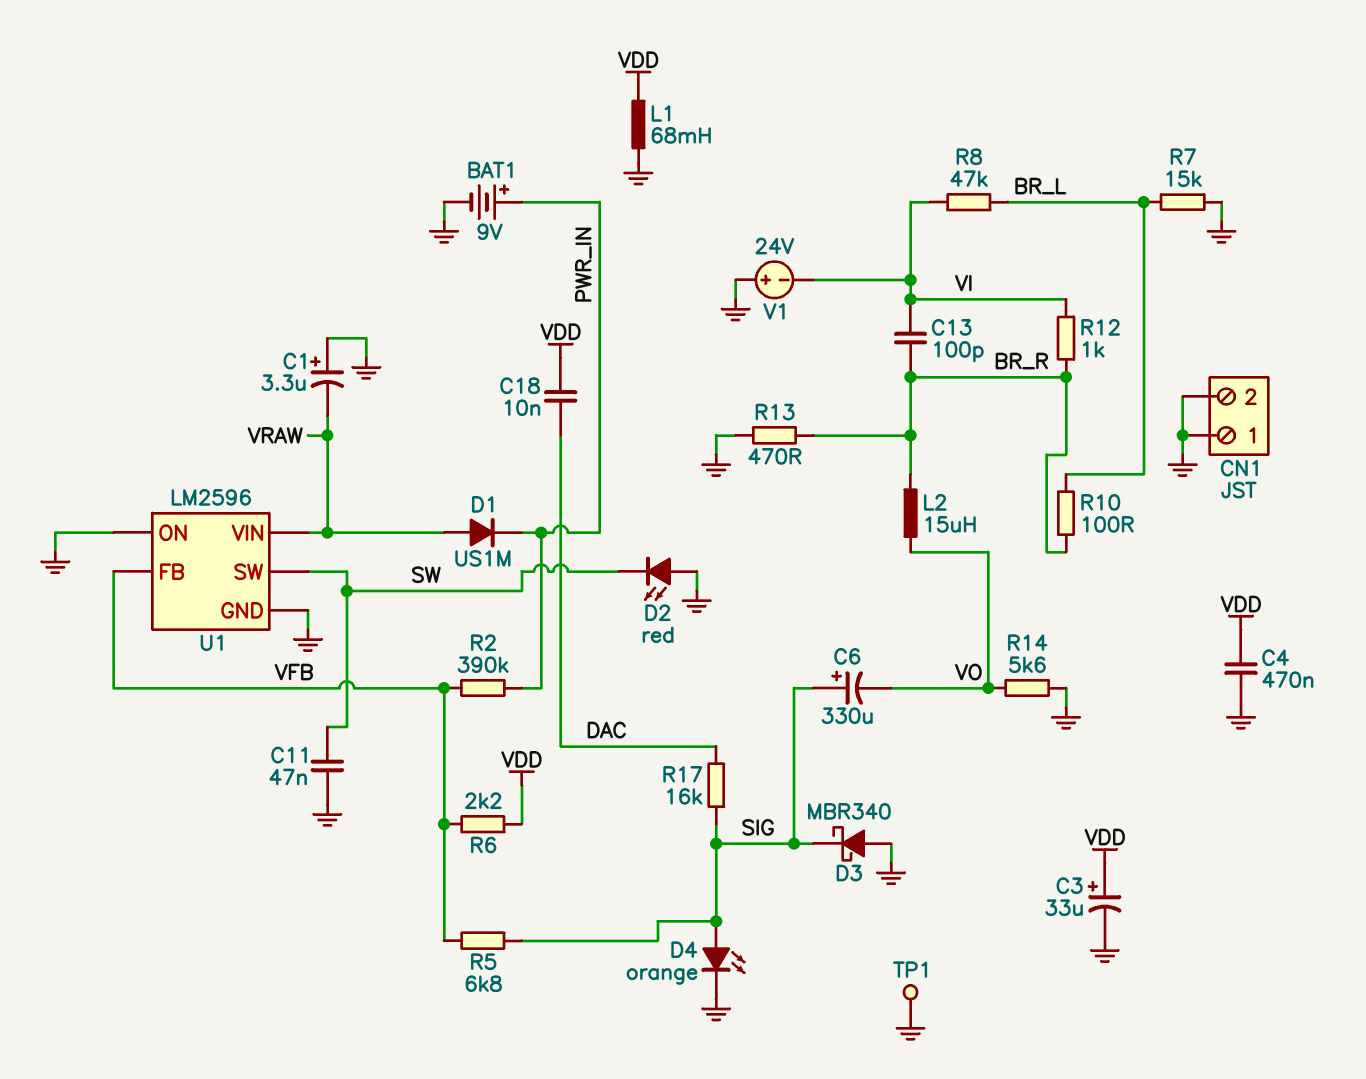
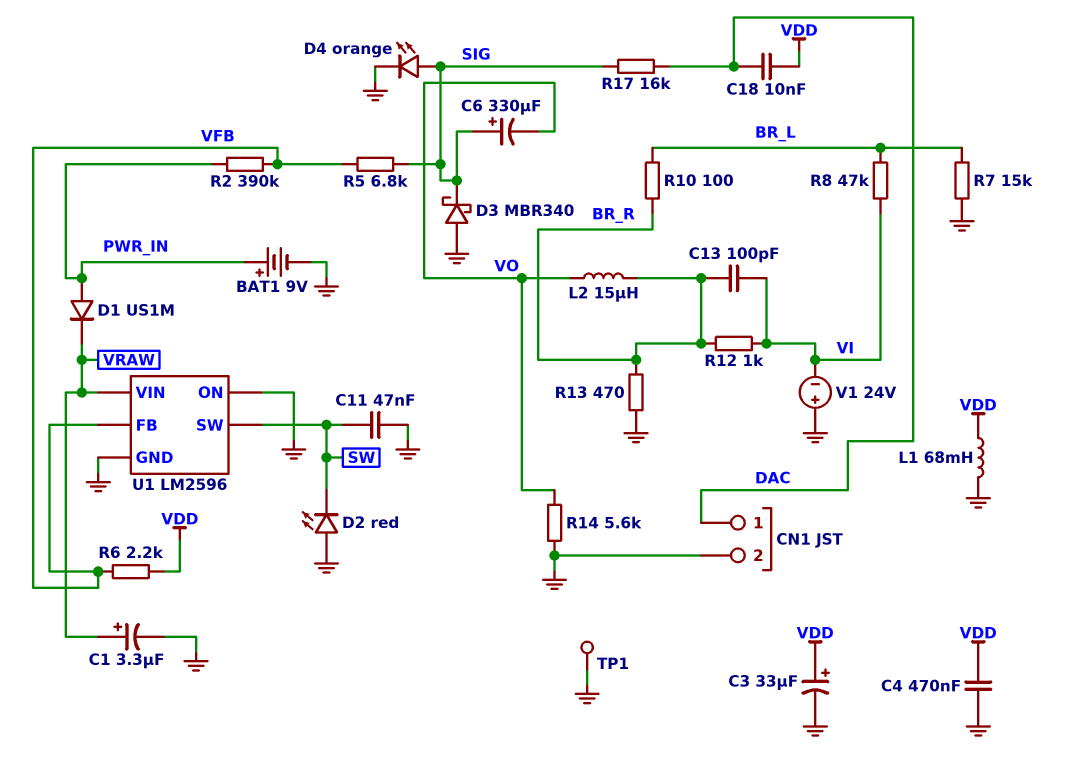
C1: 3.3uF (plus GND, minus VRAW) -> 3.3uF (plus VRAW, minus GND)
CN1 pin 1: GND -> DAC
D1: diode US1M (A VRAW, K PWR_IN) -> diode US1M (A PWR_IN, K VRAW)

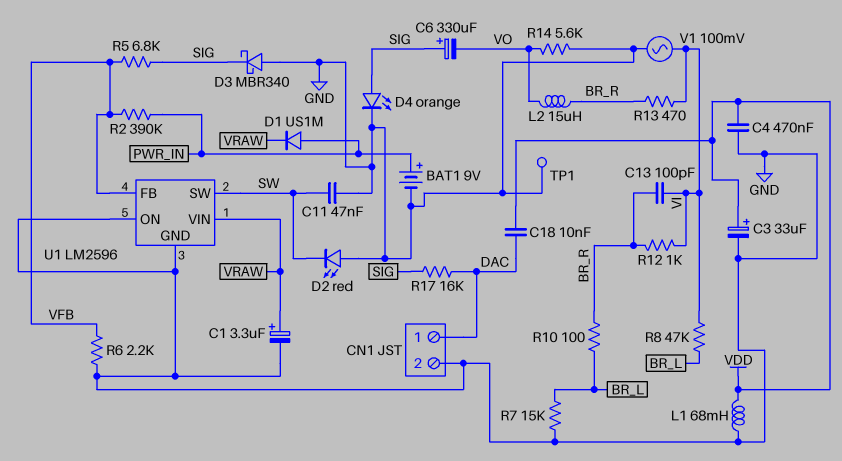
R6: 2.2k (VDD, VFB) -> 2.2k (GND, VFB)
R13: 470 (BR_R, GND) -> 470 (BR_R, VI)
V1: 24V (plus GND, minus VI) -> AC 100mV (GND, VI)

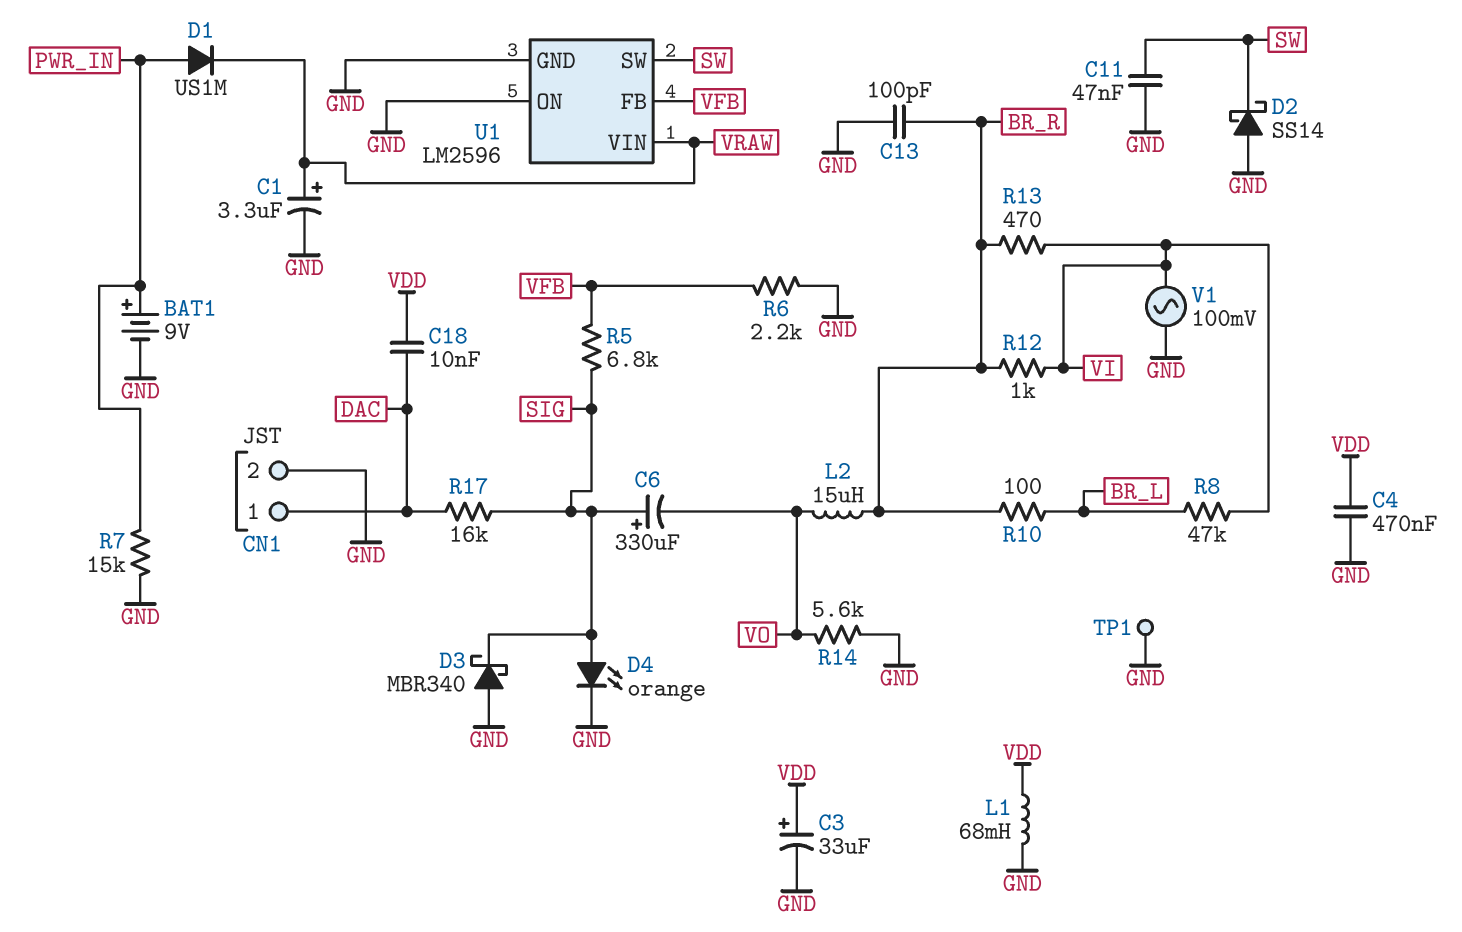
C13: 100pF (BR_R, VI) -> 100pF (BR_R, GND)
D2: LED red (A GND, K SW) -> schottky SS14 (A GND, K SW)
R2: 390k (PWR_IN, VFB) -> none
R7: 15k (BR_L, GND) -> 15k (GND, PWR_IN)

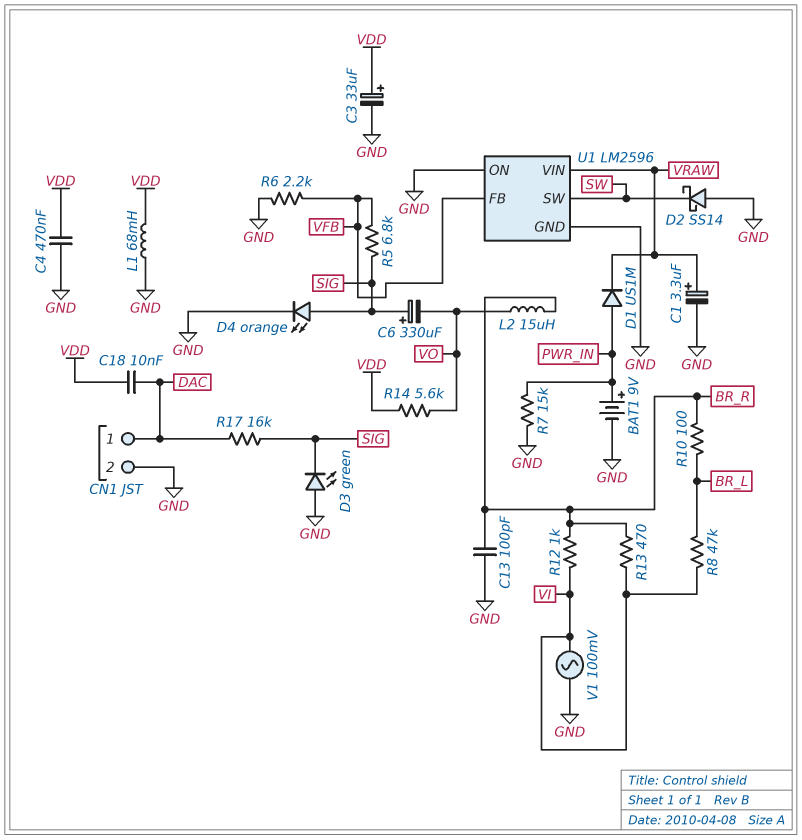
C11: 47nF (GND, SW) -> none
D3: schottky MBR340 (A GND, K SIG) -> LED green (A GND, K SIG)
R14: 5.6k (GND, VO) -> 5.6k (VDD, VO)
TP1: test point (GND) -> none

